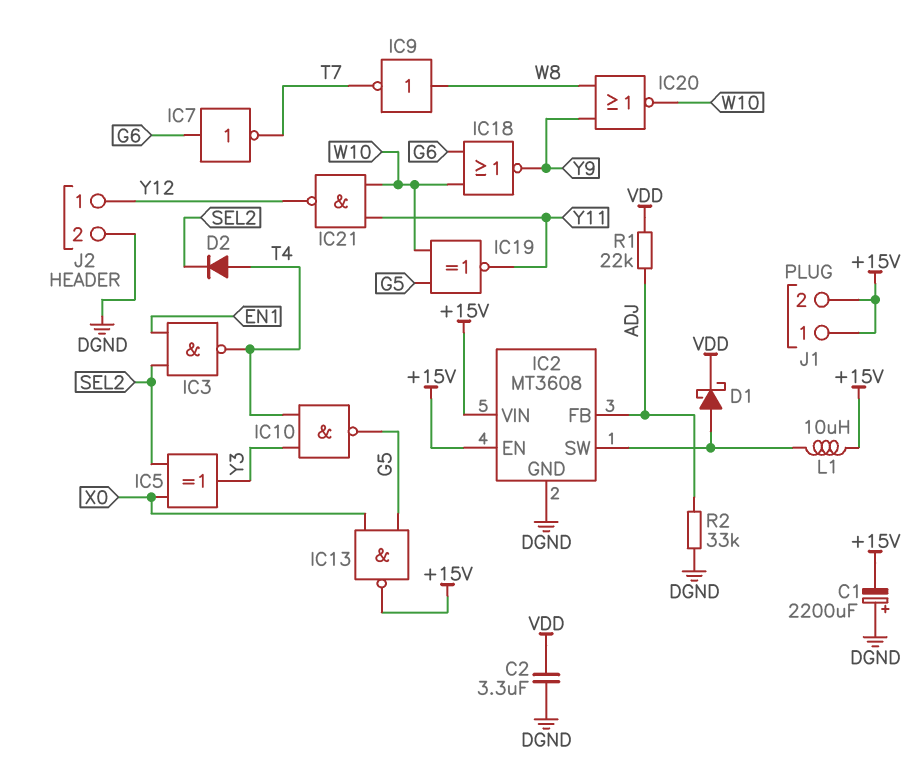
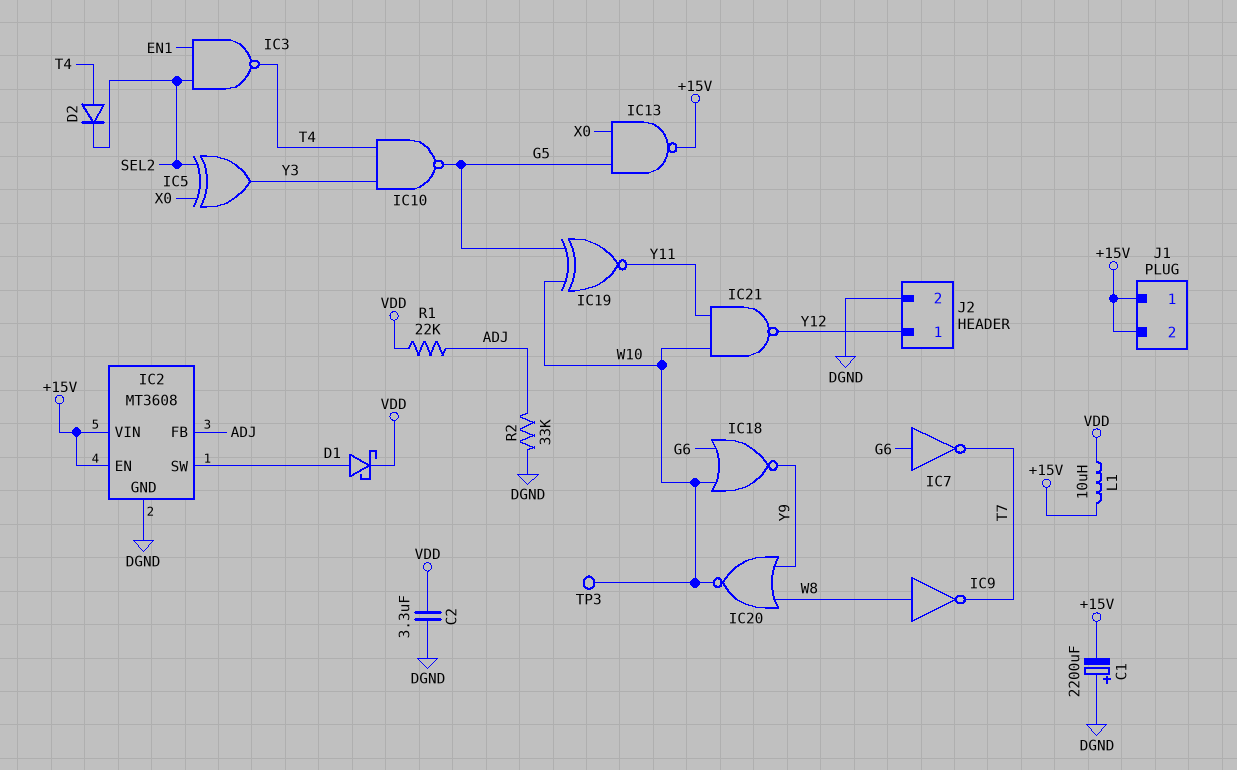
L1: 10uH (+15V, IC2/SW) -> 10uH (+15V, VDD)
TP3: none -> test point (W10)

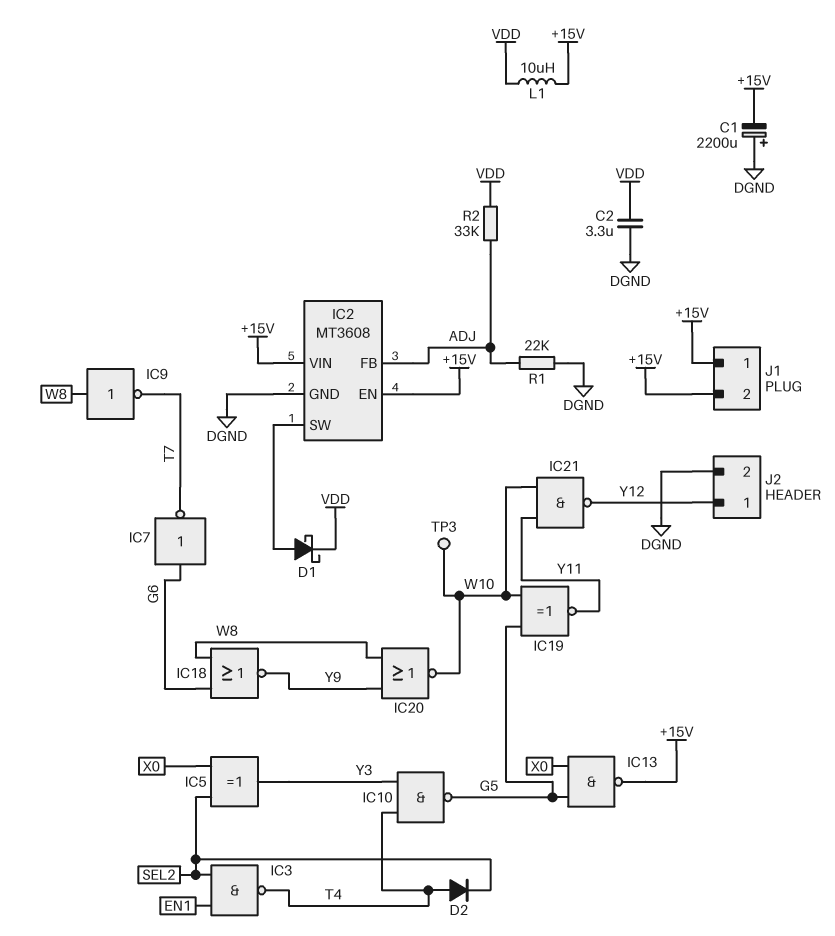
IC18: NOR (in G6, in W10, out Y9) -> NOR (in G6, in W8, out Y9)
R1: 22k (ADJ, VDD) -> 22k (ADJ, DGND)
R2: 33k (ADJ, DGND) -> 33k (ADJ, VDD)

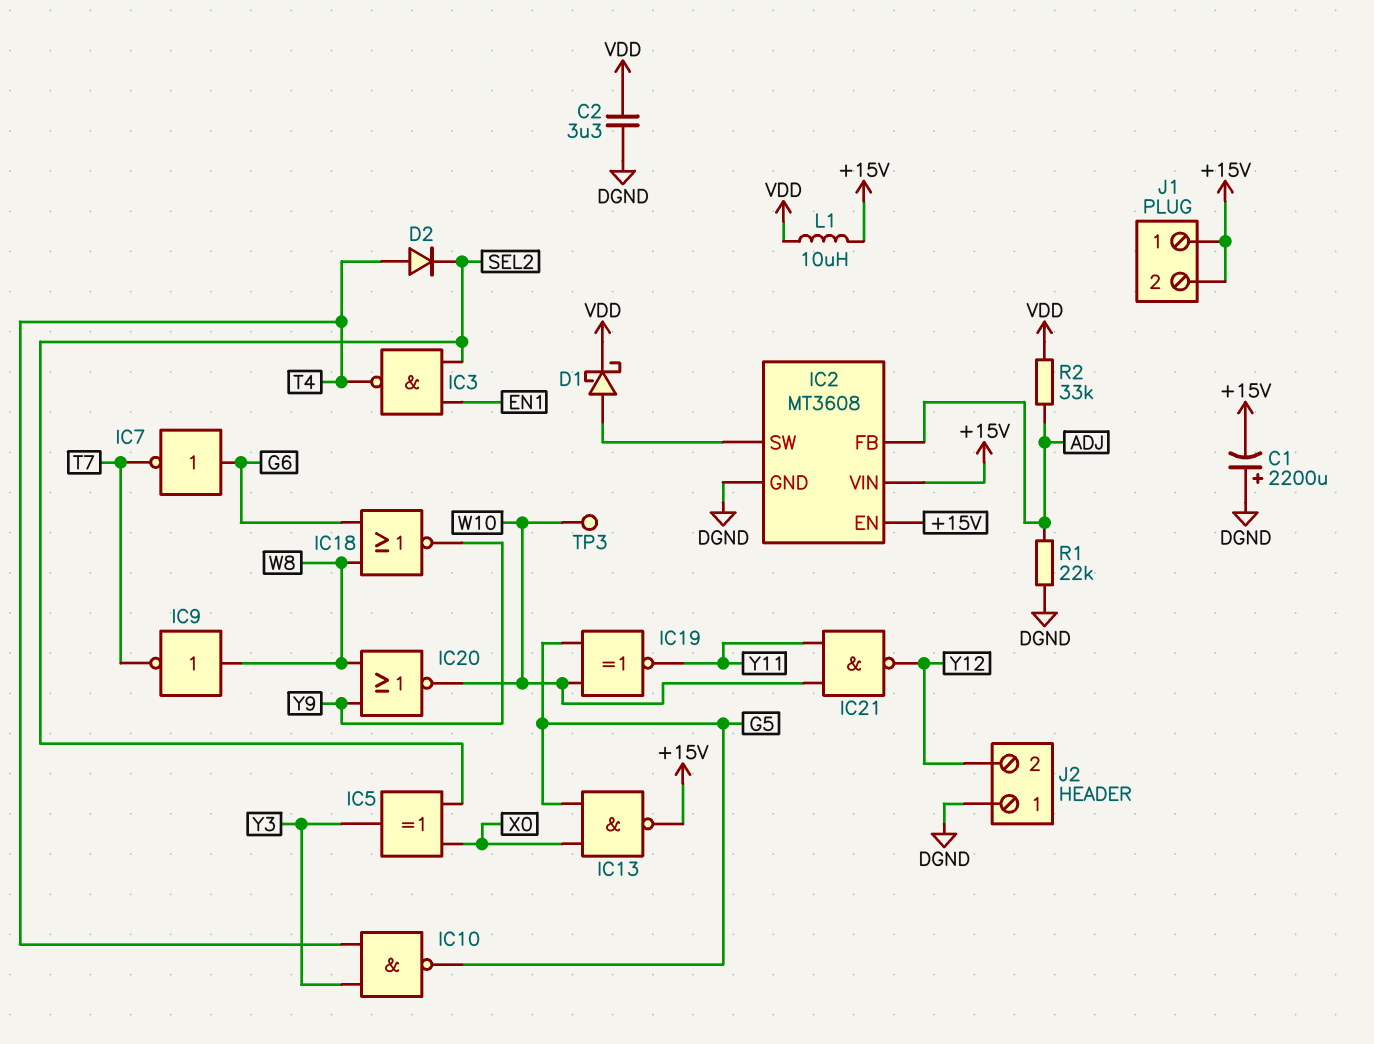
J2 pin 1: Y12 -> DGND
J2 pin 2: DGND -> Y12

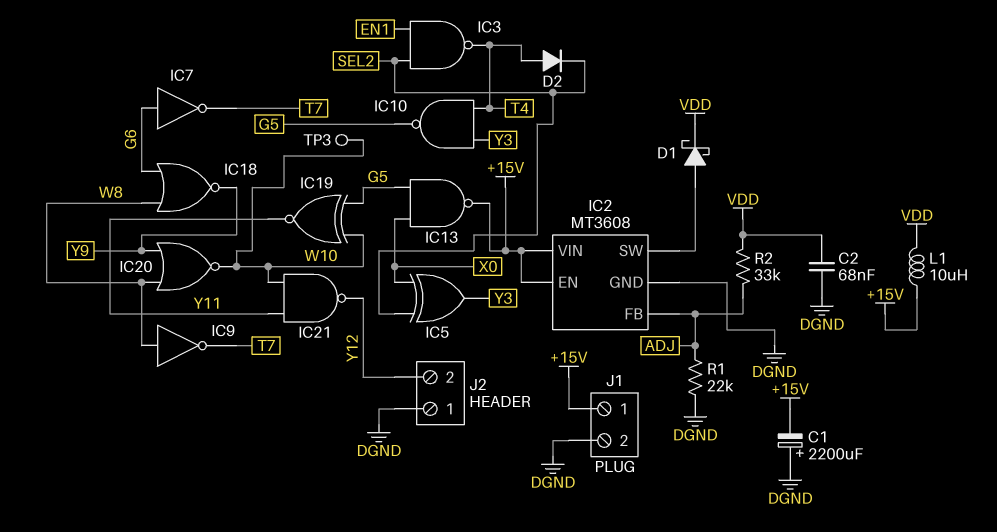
C2: 3.3uF (DGND, VDD) -> 68nF (DGND, VDD)
J1 pin 2: +15V -> DGND

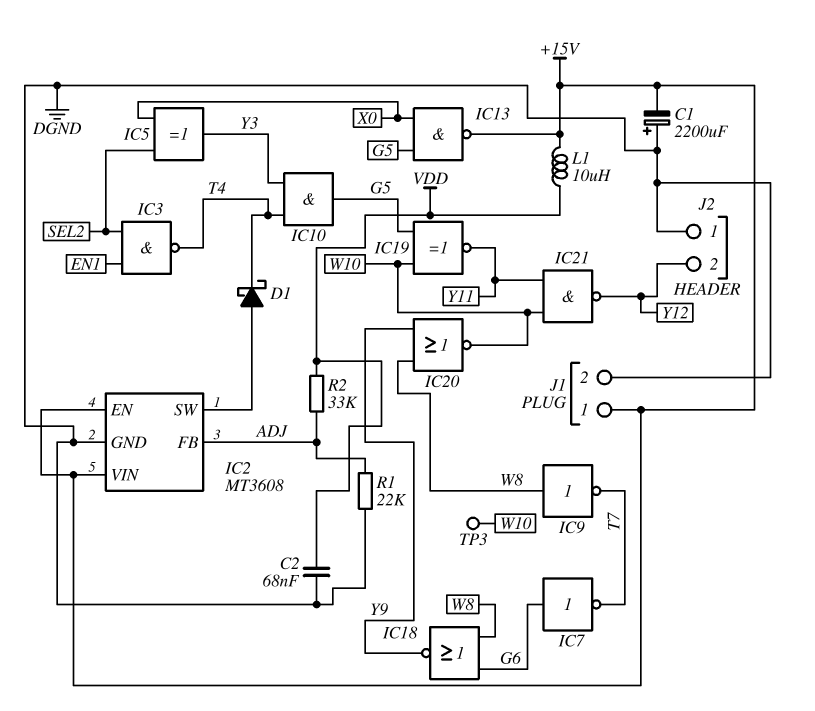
D1: schottky (A IC2/SW, K VDD) -> schottky (A IC2/SW, K T4)
D2: diode (A T4, K SEL2) -> none
IC10: NAND (in T4, in Y3, out G5) -> AND (in T4, in Y3, out G5)

